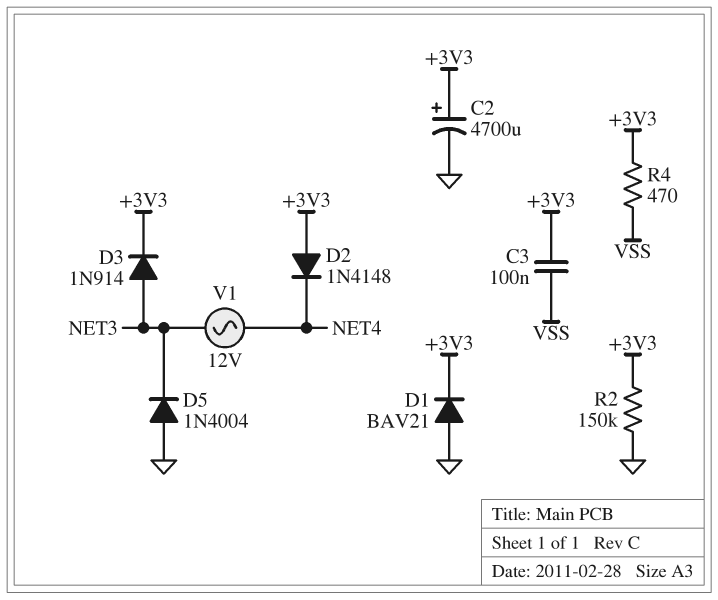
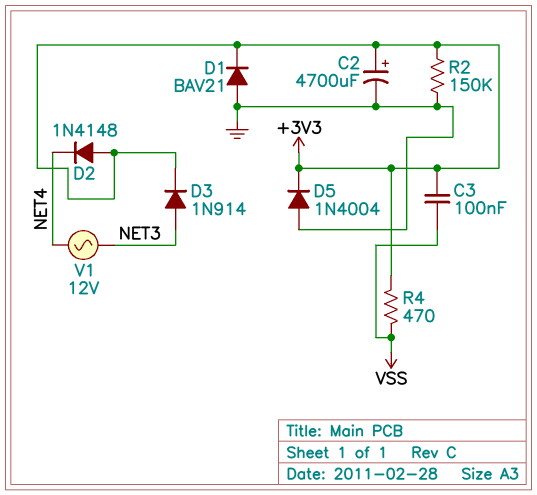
D5: diode 1N4004 (A GND, K NET3) -> diode 1N4004 (A GND, K +3V3)

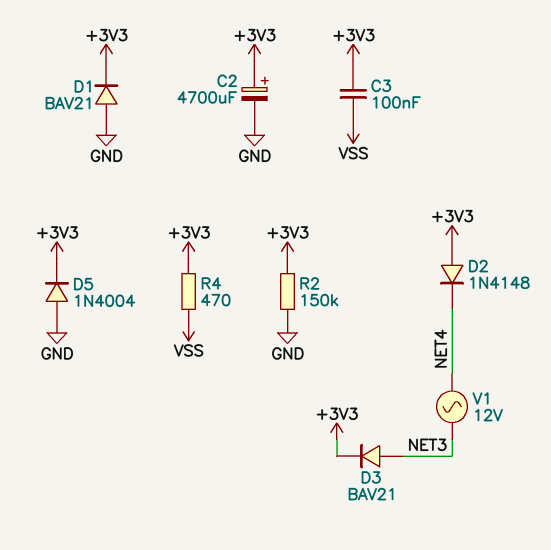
D3: diode 1N914 (A NET3, K +3V3) -> diode BAV21 (A NET3, K +3V3)

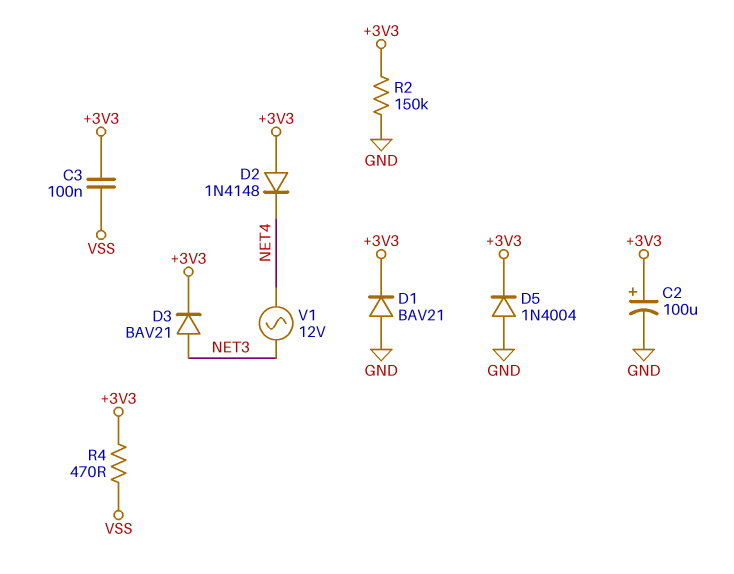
C2: 4700uF (plus +3V3, minus GND) -> 100uF (plus +3V3, minus GND)

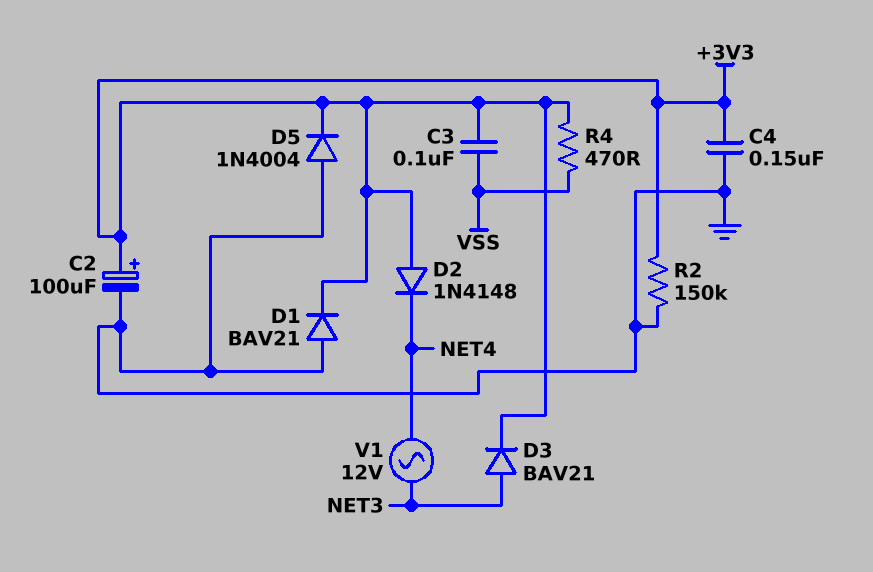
C4: none -> 150nF (+3V3, GND)

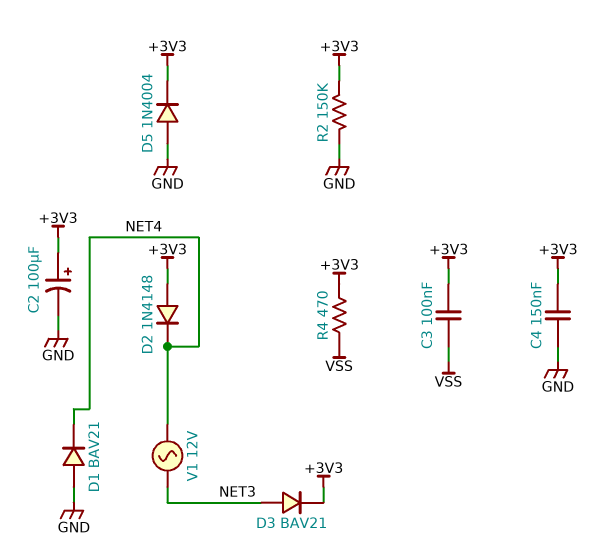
D1: diode BAV21 (A GND, K +3V3) -> diode BAV21 (A GND, K NET4)

